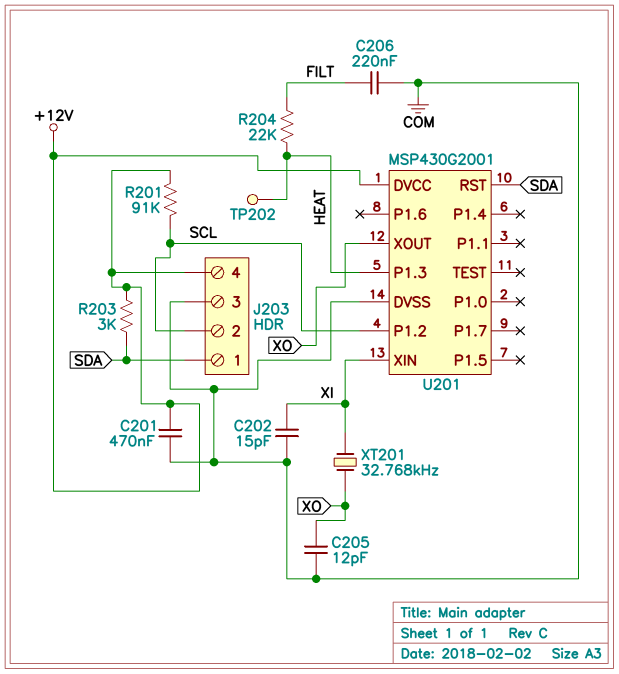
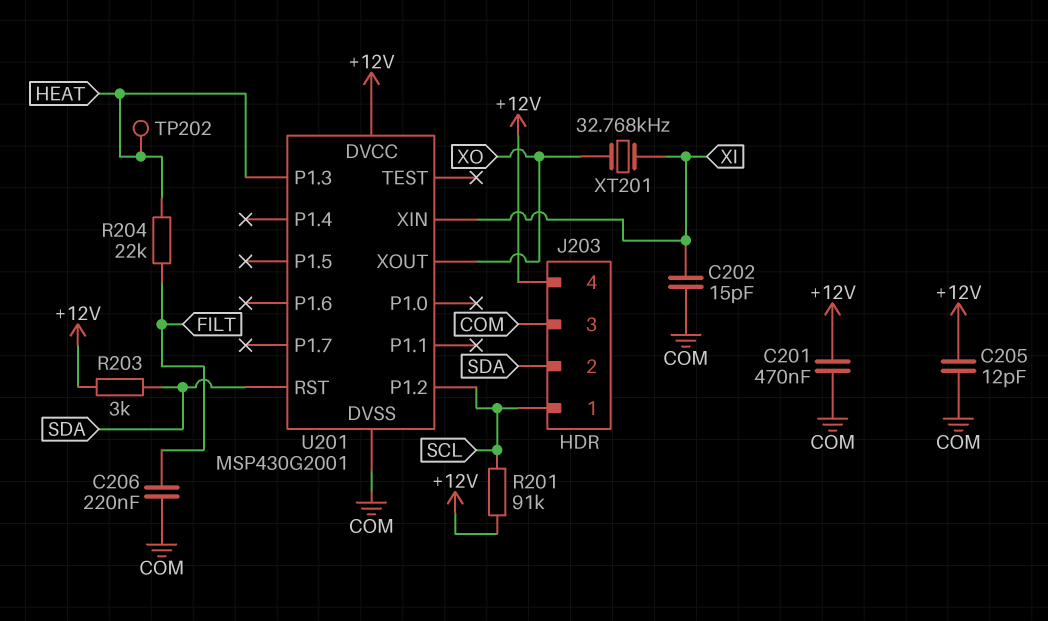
C205: 12pF (COM, XO) -> 12pF (+12V, COM)
J203 pin 1: SDA -> SCL
J203 pin 2: SCL -> SDA

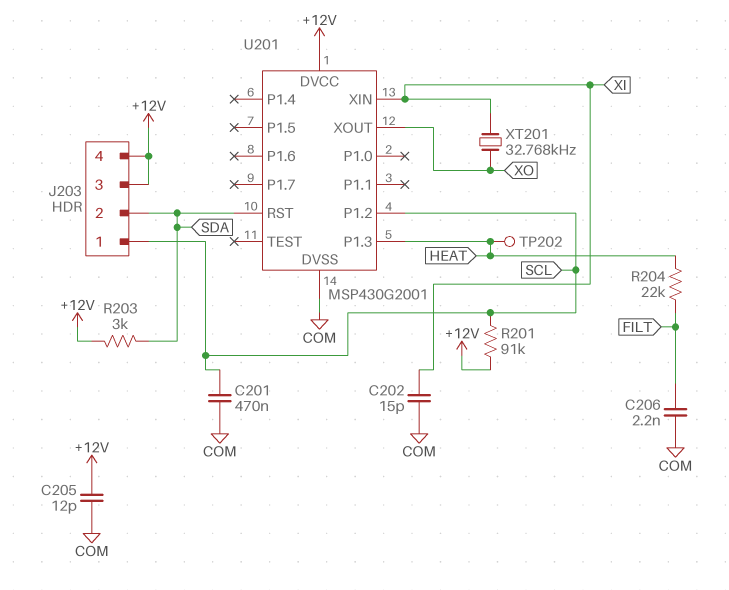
C201: 470nF (+12V, COM) -> 470nF (COM, SCL)
C206: 220nF (COM, FILT) -> 2.2nF (COM, FILT)
J203 pin 3: COM -> +12V

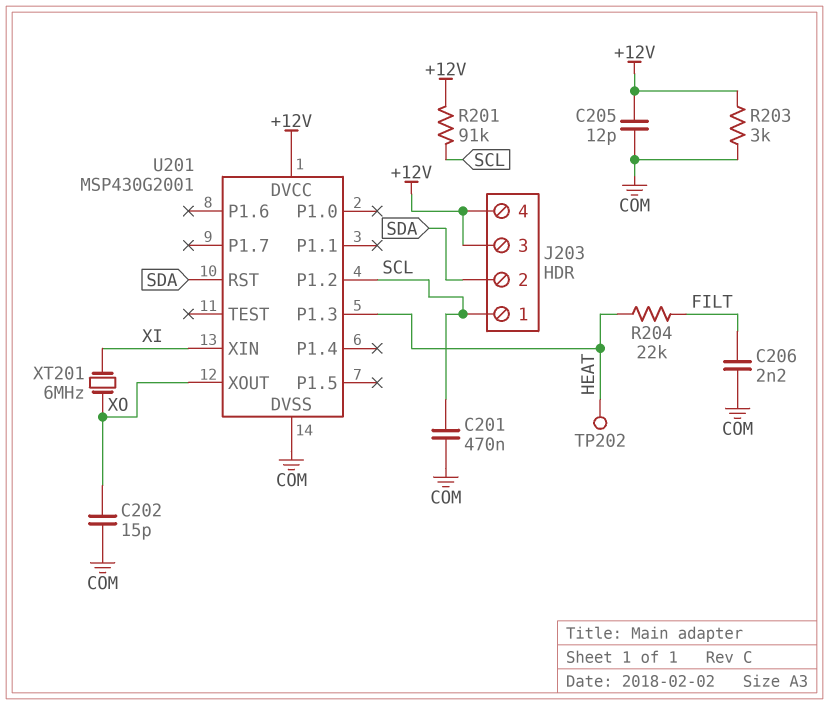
C202: 15pF (COM, XI) -> 15pF (COM, XO)
R203: 3k (+12V, SDA) -> 3k (+12V, COM)
XT201: 32.768kHz (XI, XO) -> 6MHz (XI, XO)

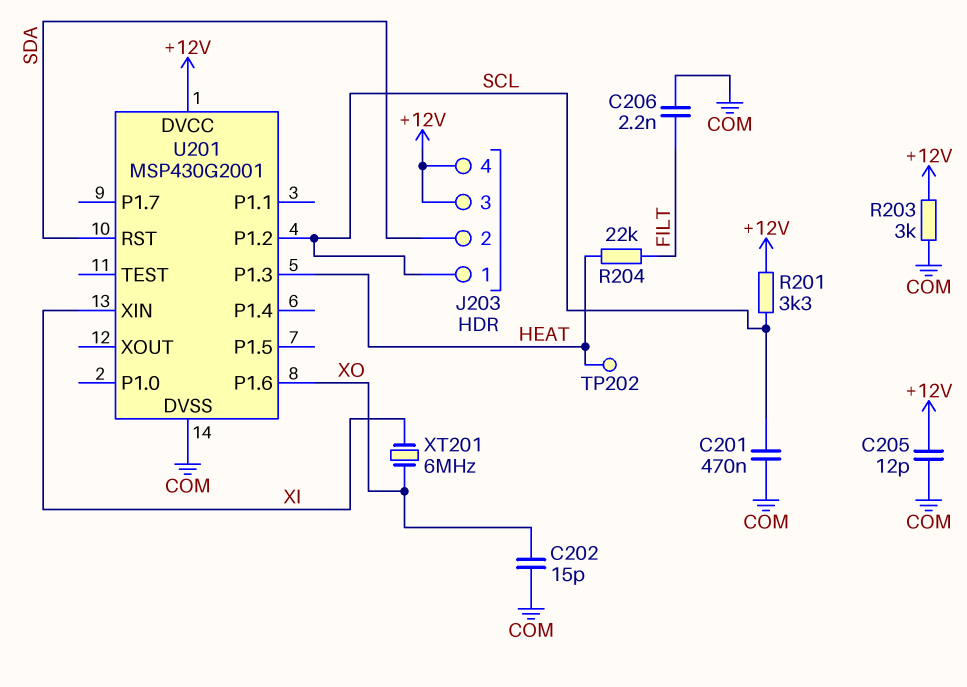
R201: 91k (+12V, SCL) -> 3.3k (+12V, SCL)
U201 pin P1.6: none -> XO
U201 pin XOUT: XO -> none

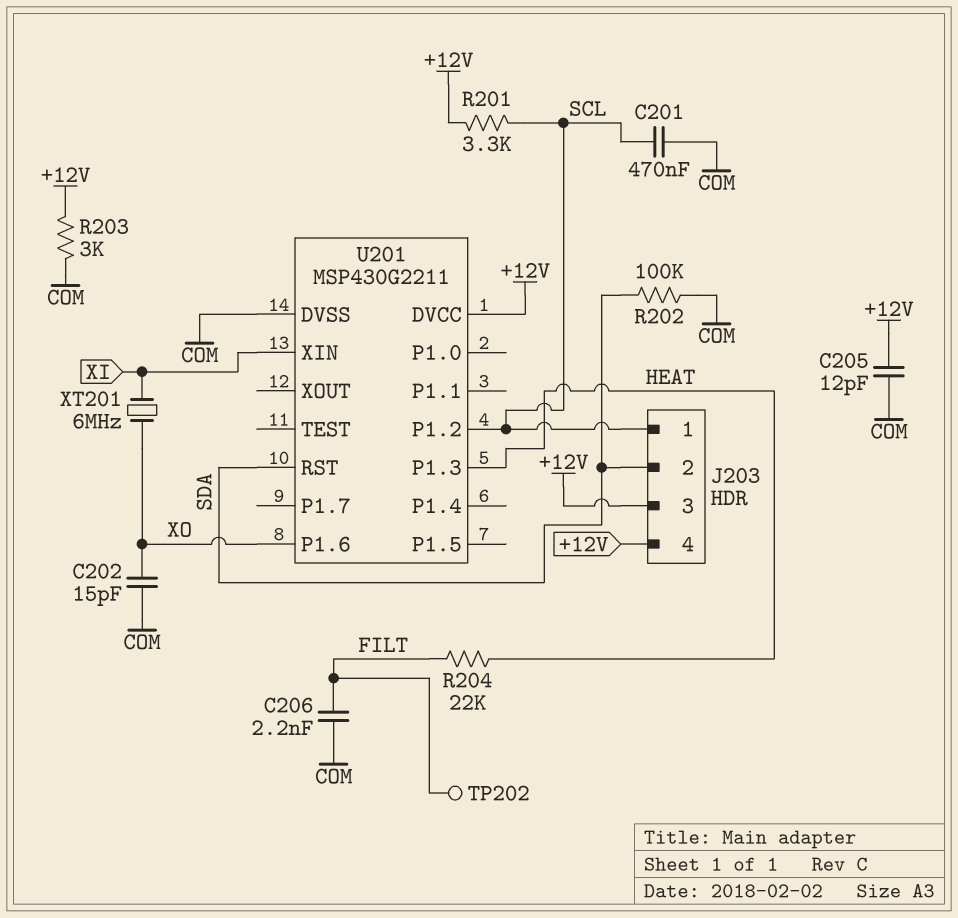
R202: none -> 100k (COM, SDA)
TP202: test point (HEAT) -> test point (FILT)
U201: MSP430G2001 -> MSP430G2211

